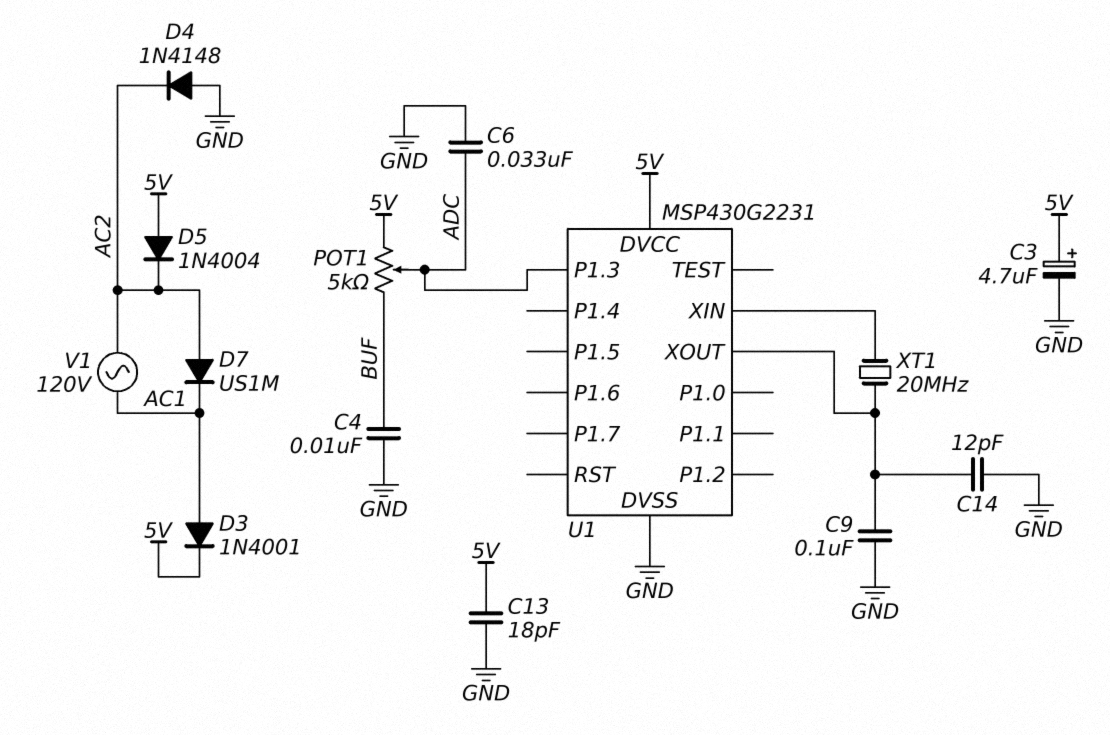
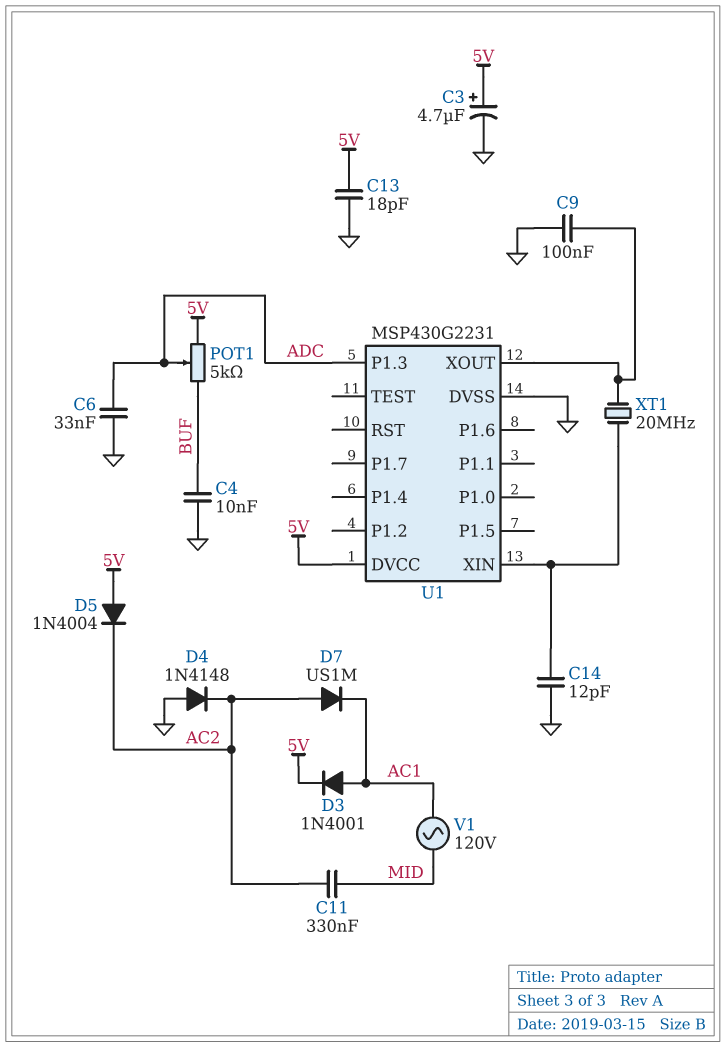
C11: none -> 330nF (AC2, MID)
C14: 12pF (GND, U1/XOUT) -> 12pF (GND, U1/XIN)
V1: AC 120V (AC1, AC2) -> AC 120V (AC1, MID)

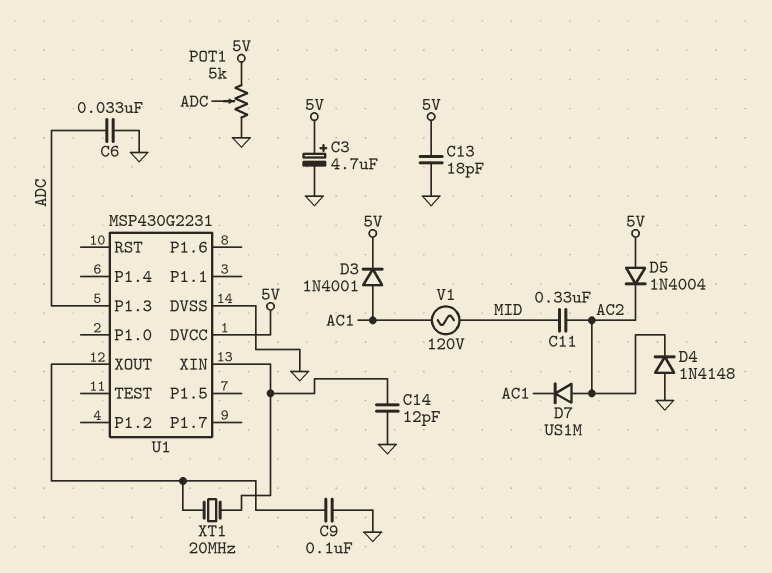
C4: 10nF (BUF, GND) -> none
POT1: 5k (5V, BUF, wiper ADC) -> 5k (5V, GND, wiper ADC)

